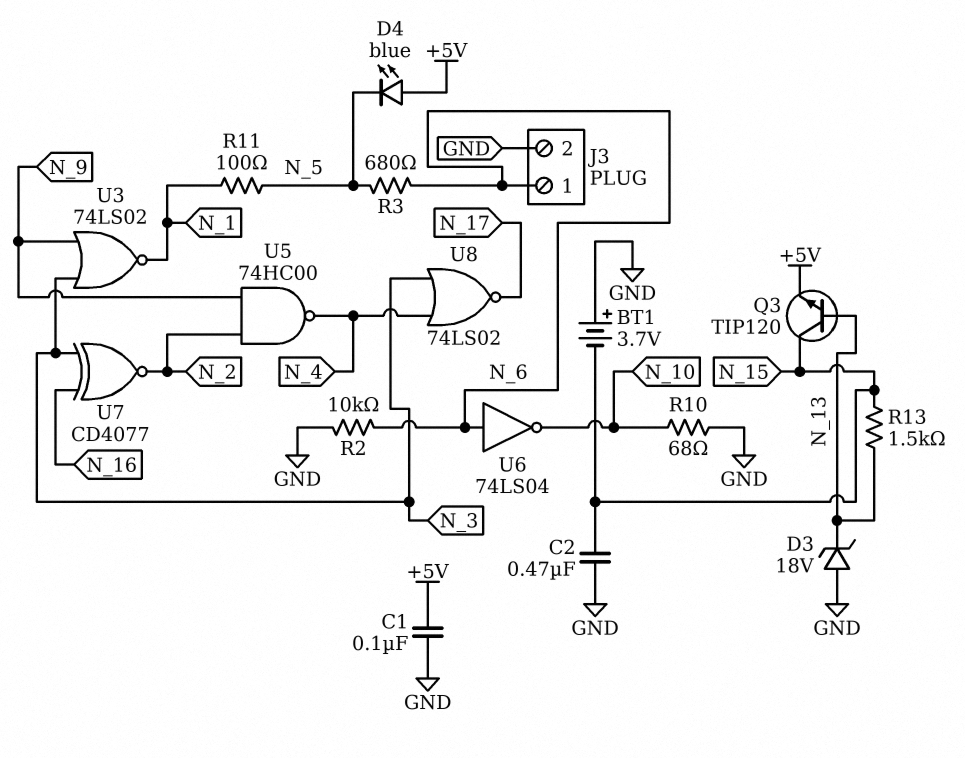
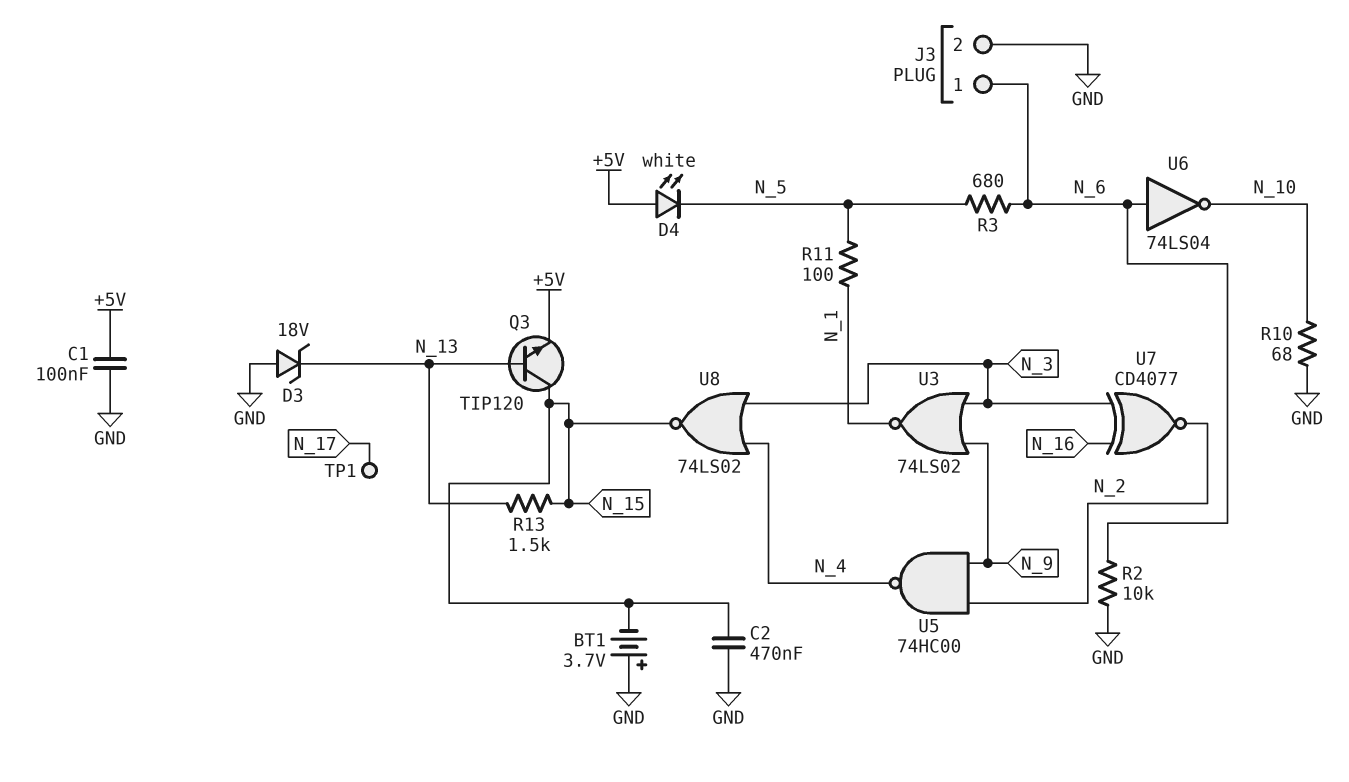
D4: LED blue (A +5V, K N_5) -> LED white (A +5V, K N_5)
TP1: none -> test point (N_17)
U8: NOR 74LS02 (in N_3, in N_4, out N_17) -> NOR 74LS02 (in N_3, in N_4, out N_15)

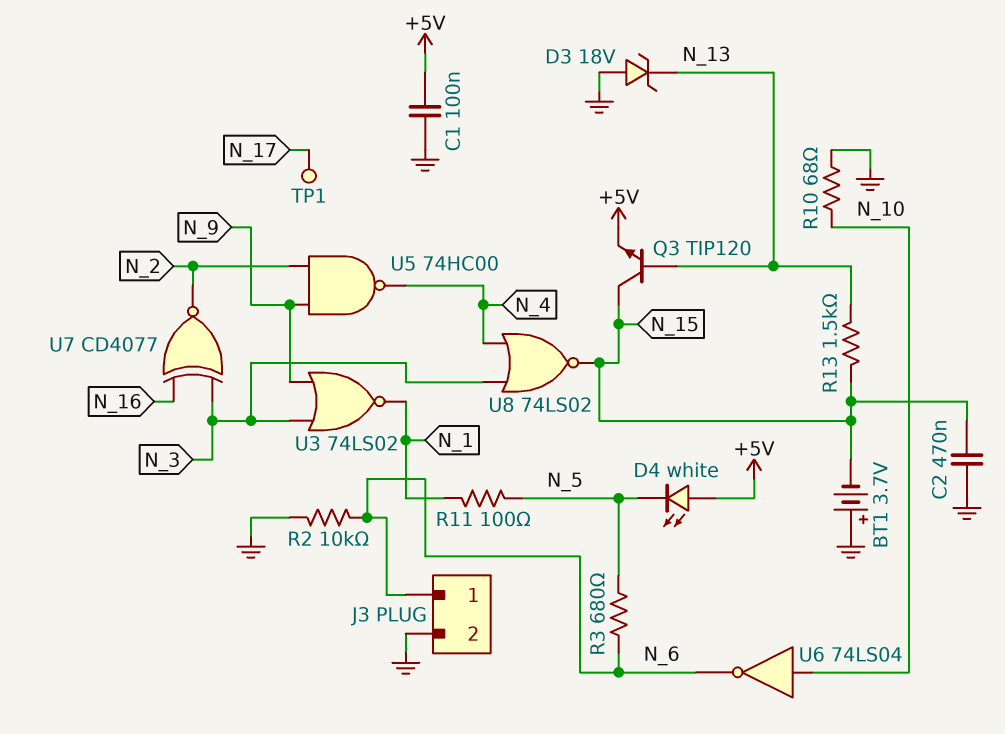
U6: NOT 74LS04 (in N_6, out N_10) -> NOT 74LS04 (in N_10, out N_6)

